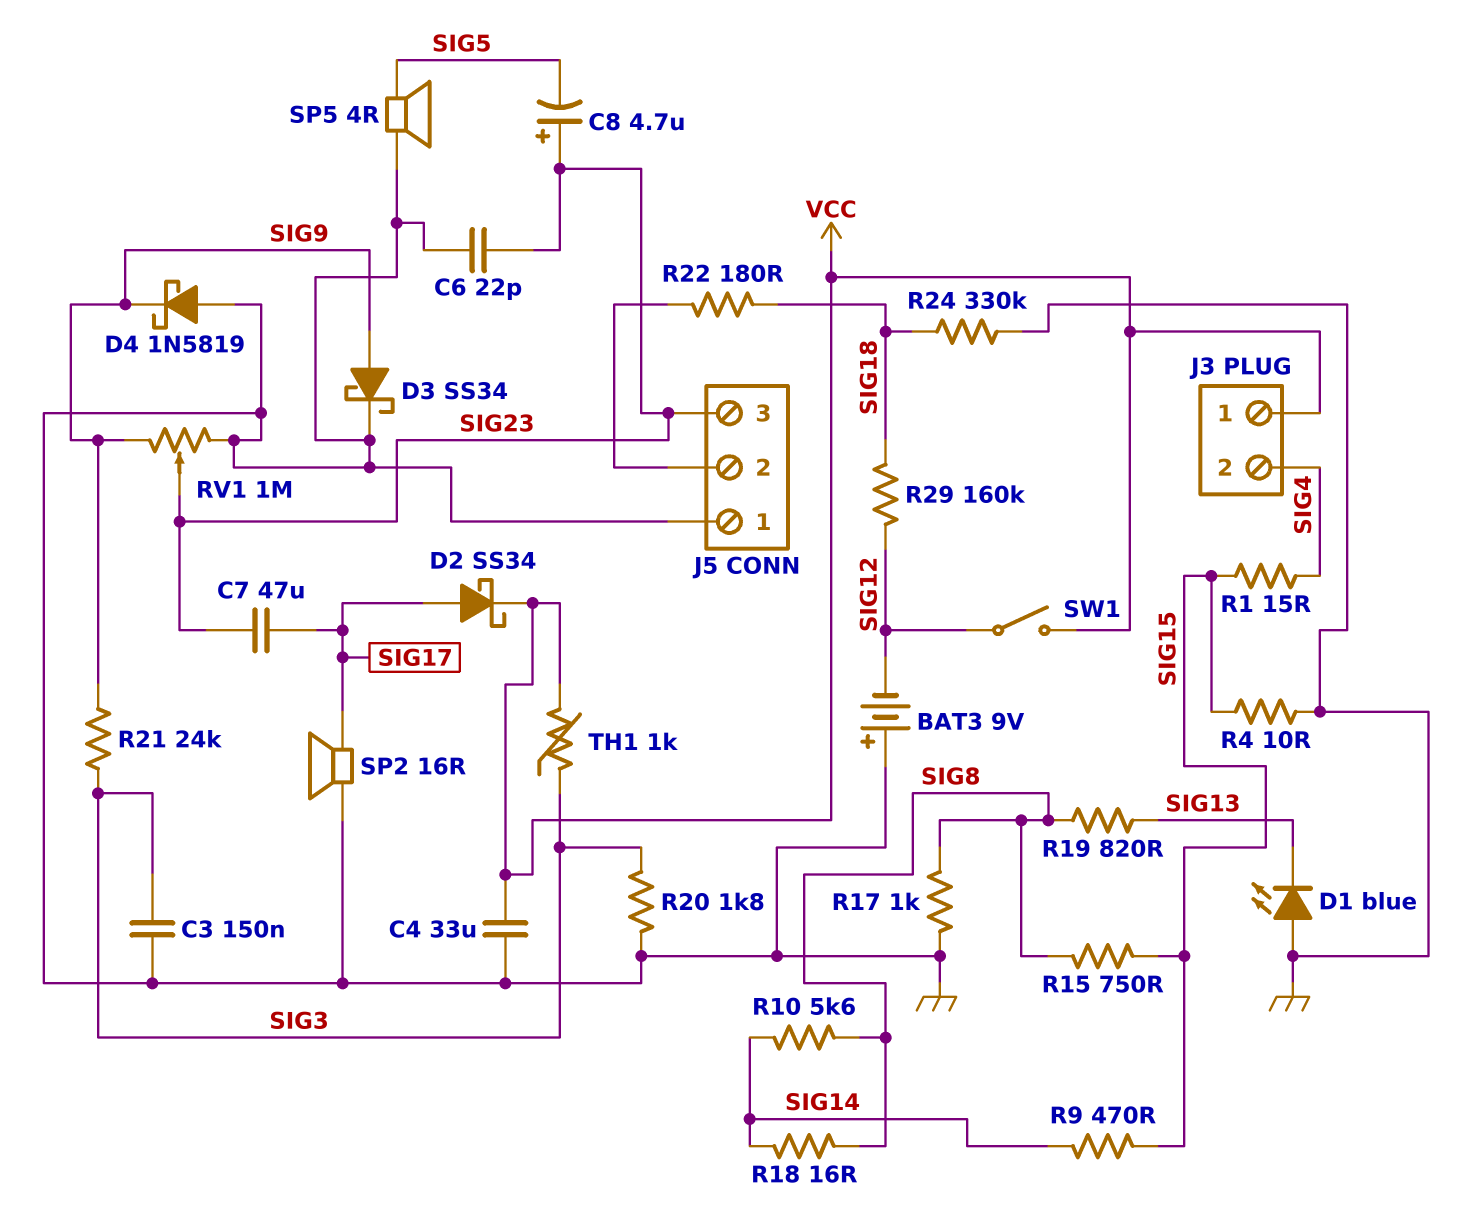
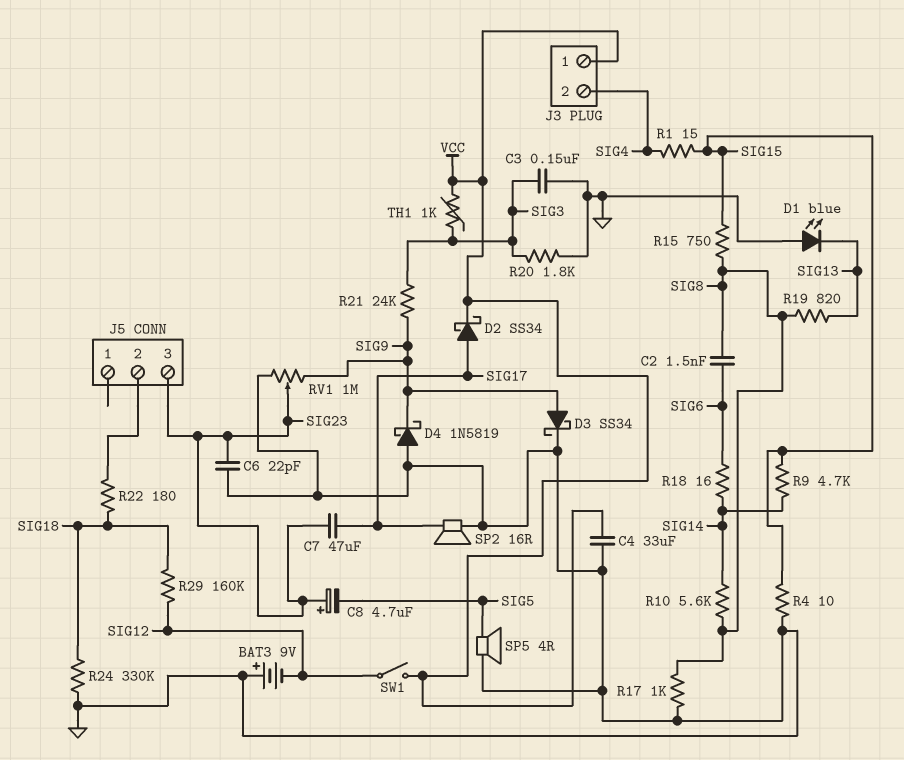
C2: none -> 1.5nF (SIG6, SIG8)
J5 pin 1: GND -> none
R9: 470 (SIG14, SIG15) -> 4.7k (SIG14, SIG15)
R18: 16 (SIG8, SIG14) -> 16 (SIG6, SIG14)

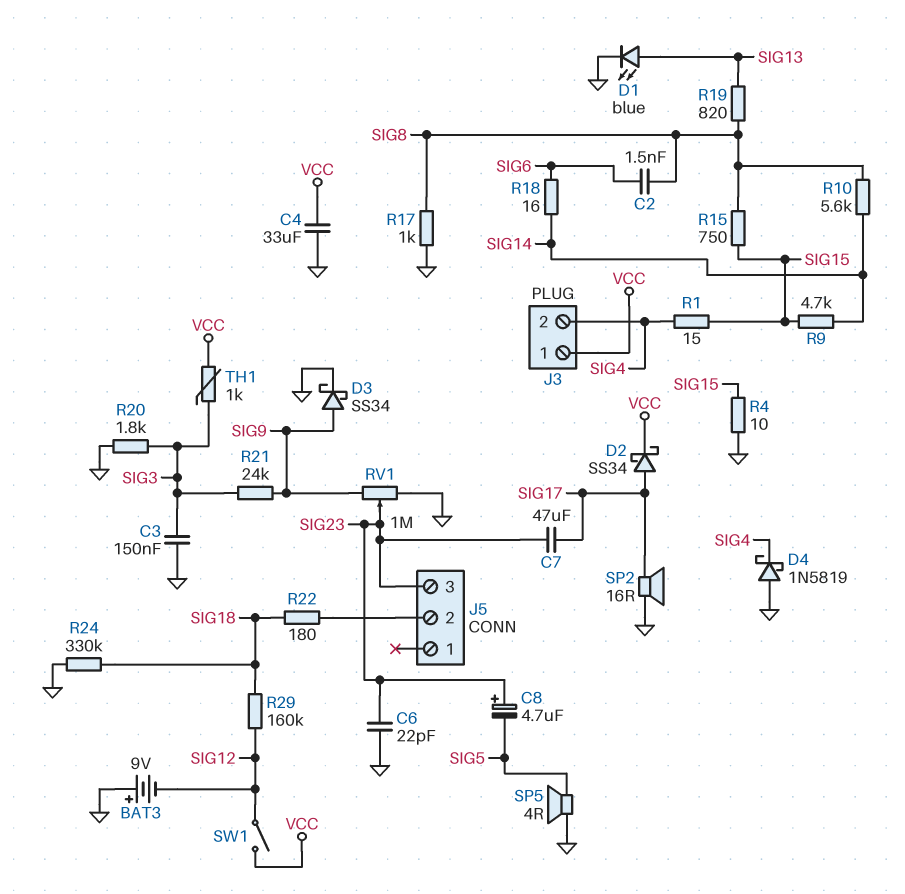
D1: LED blue (A GND, K SIG13) -> LED blue (A SIG13, K GND)
D4: schottky 1N5819 (A GND, K SIG9) -> schottky 1N5819 (A GND, K SIG4)

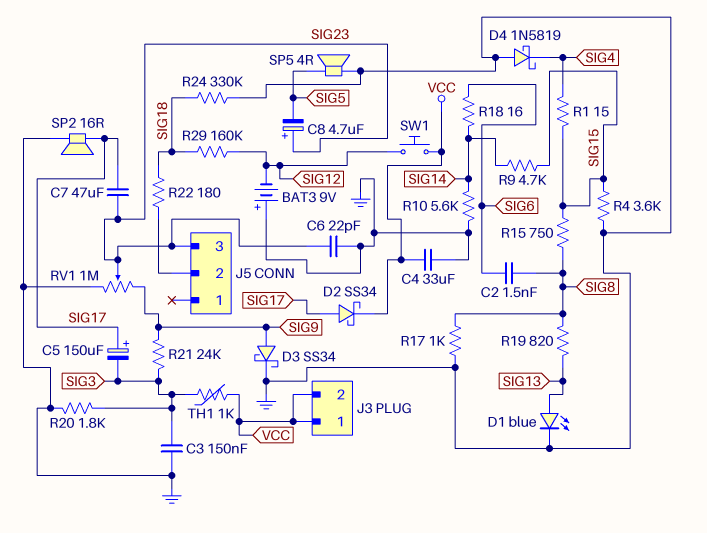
C5: none -> 150uF (plus SIG17, minus SIG3)
J3 pin 2: SIG4 -> VCC
R4: 10 (GND, SIG15) -> 3.6k (GND, SIG15)
R10: 5.6k (SIG8, SIG14) -> 5.6k (GND, SIG14)
SW1: switch (SIG12, VCC) -> button (SIG12, VCC)

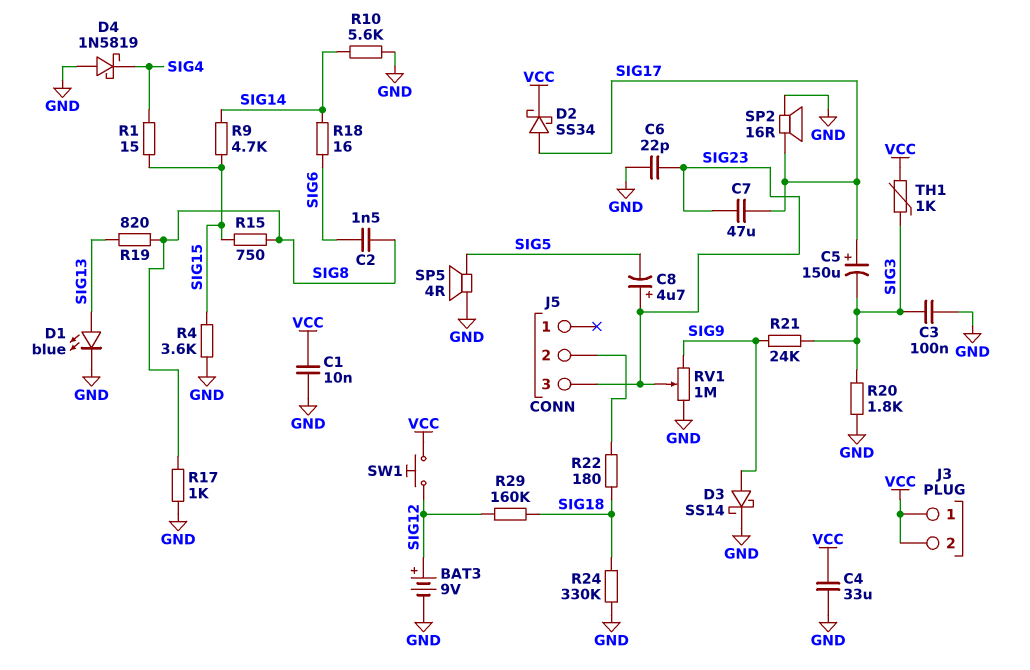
BAT3: 9V (plus GND, minus SIG12) -> 9V (plus SIG12, minus GND)
C1: none -> 10nF (GND, VCC)
C3: 150nF (GND, SIG3) -> 100nF (GND, SIG3)
D3: schottky SS34 (A SIG9, K GND) -> schottky SS14 (A SIG9, K GND)

